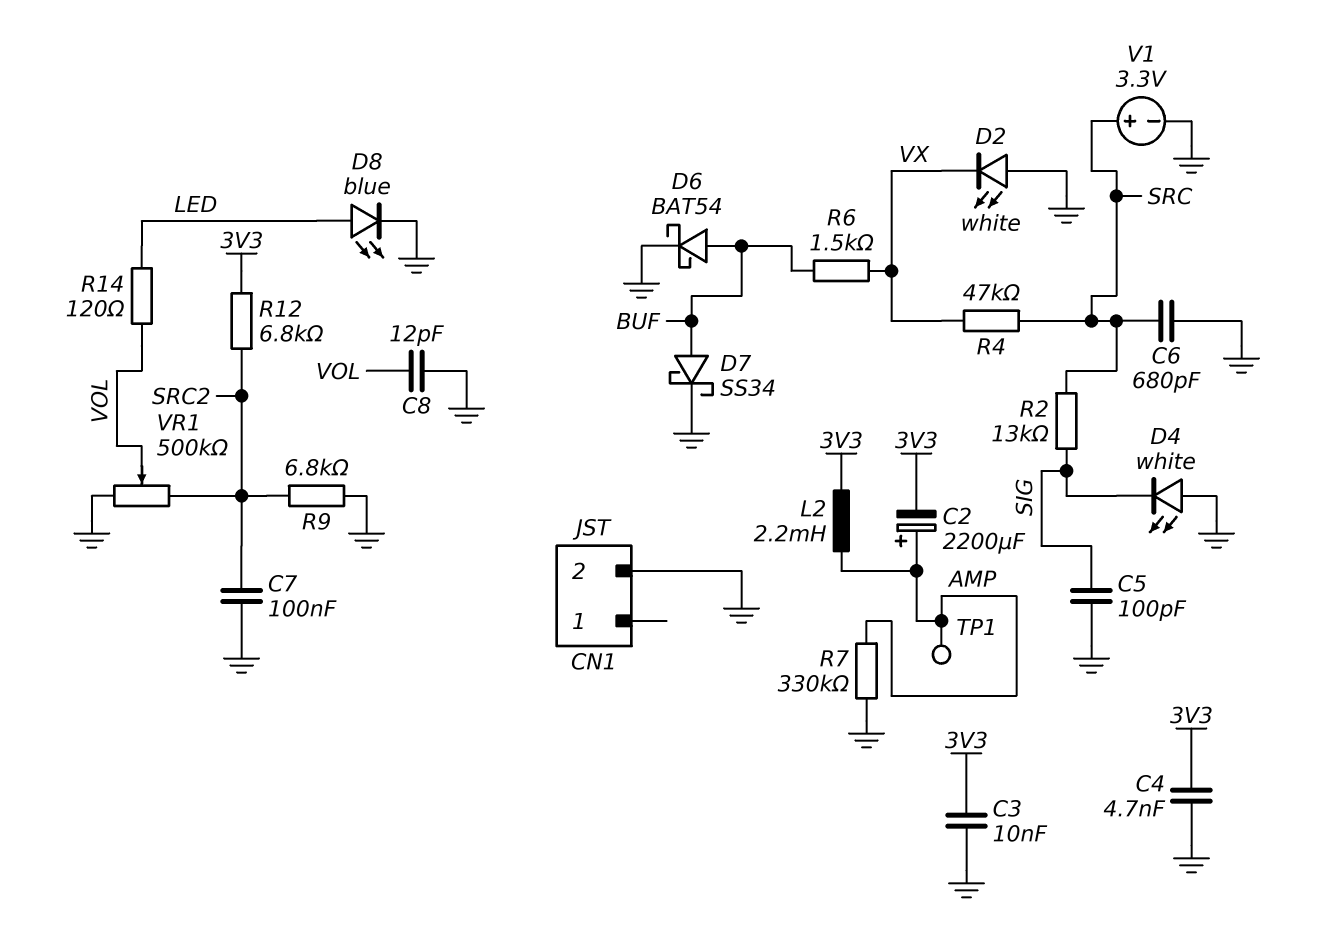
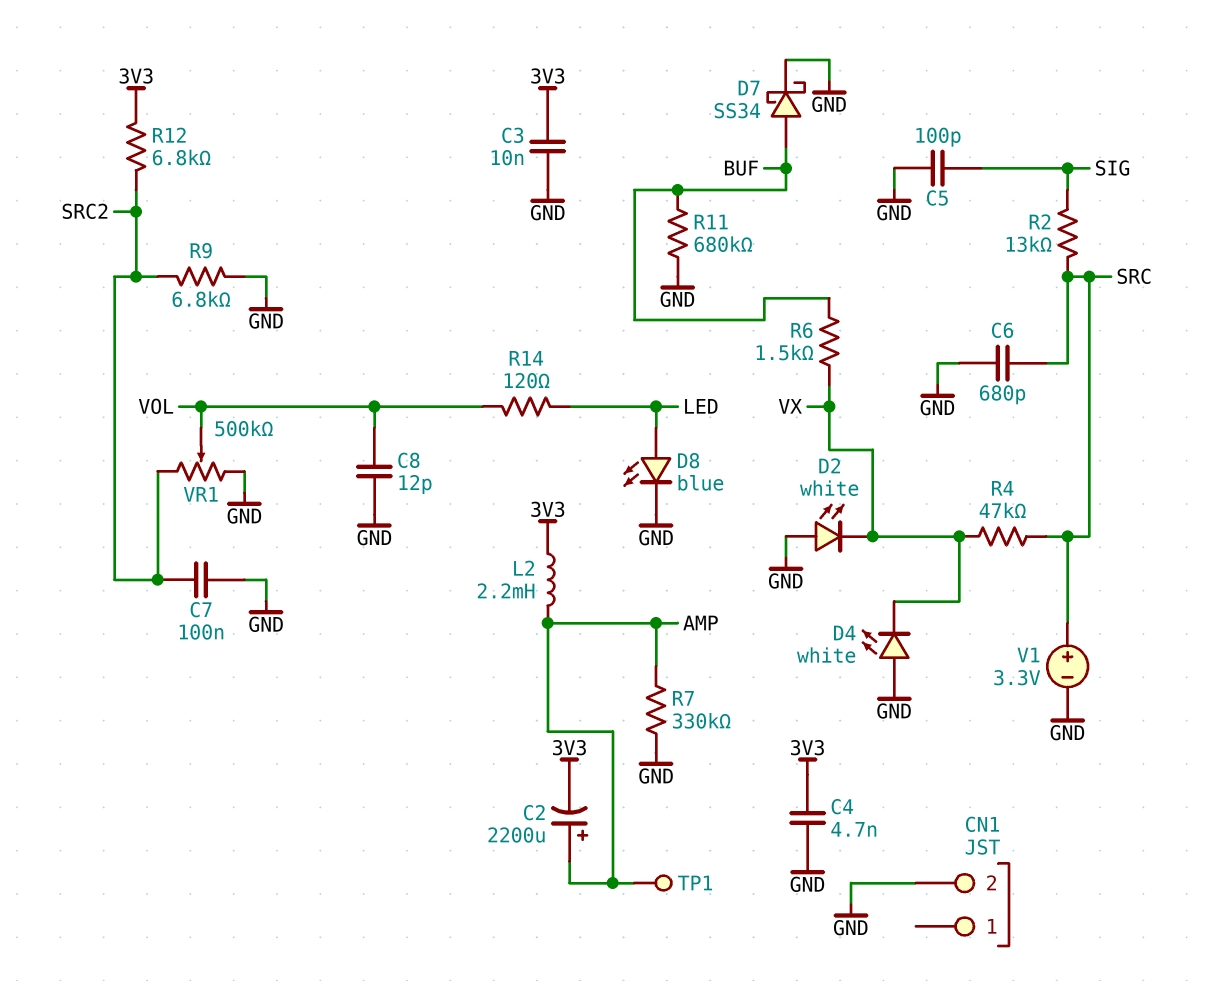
D4: LED white (A GND, K SIG) -> LED white (A GND, K VX)
D6: schottky BAT54 (A BUF, K GND) -> none
R11: none -> 680k (BUF, GND)

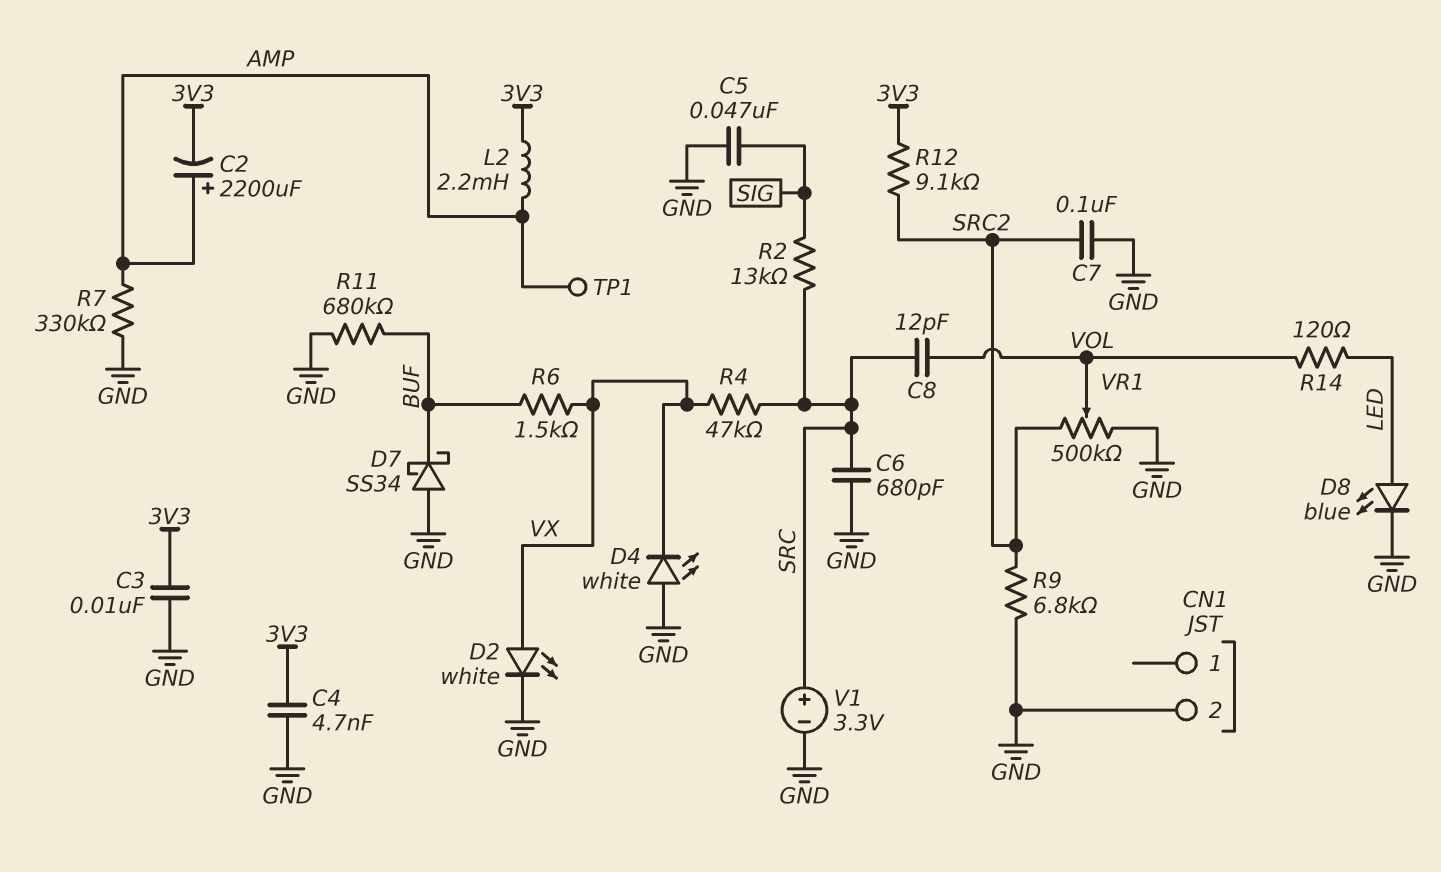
C5: 100pF (GND, SIG) -> 47nF (GND, SIG)
C8: 12pF (GND, VOL) -> 12pF (SRC, VOL)
D2: LED white (A GND, K VX) -> LED white (A VX, K GND)
D7: schottky SS34 (A BUF, K GND) -> schottky SS34 (A GND, K BUF)
R12: 6.8k (3V3, SRC2) -> 9.1k (3V3, SRC2)

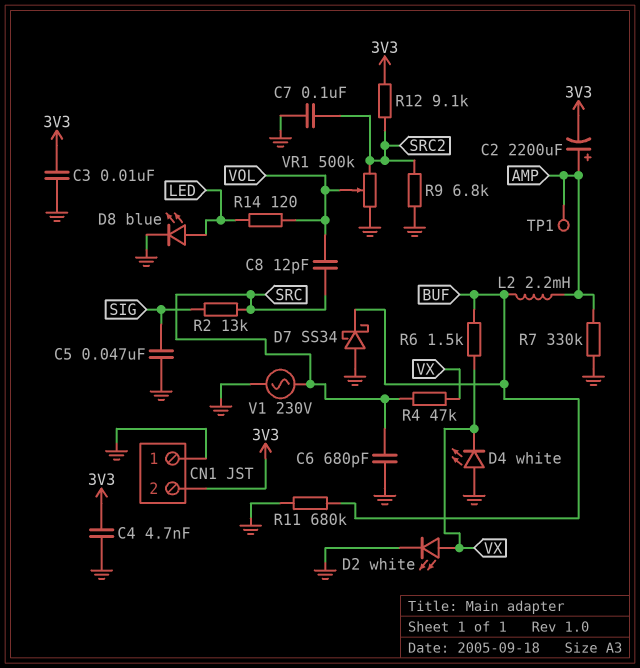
CN1 pin 1: none -> GND
CN1 pin 2: GND -> 3V3
L2: 2.2mH (3V3, AMP) -> 2.2mH (AMP, BUF)
V1: 3.3V (plus SRC, minus GND) -> AC 230V (GND, SRC)

